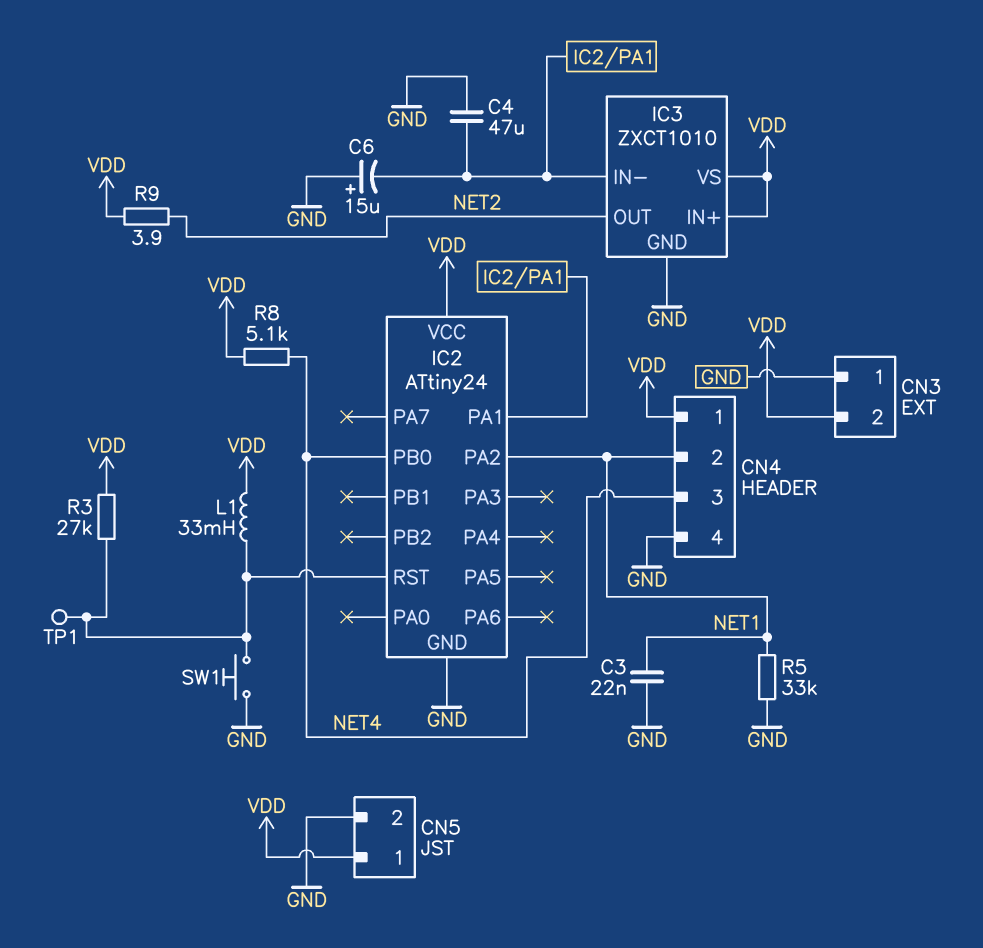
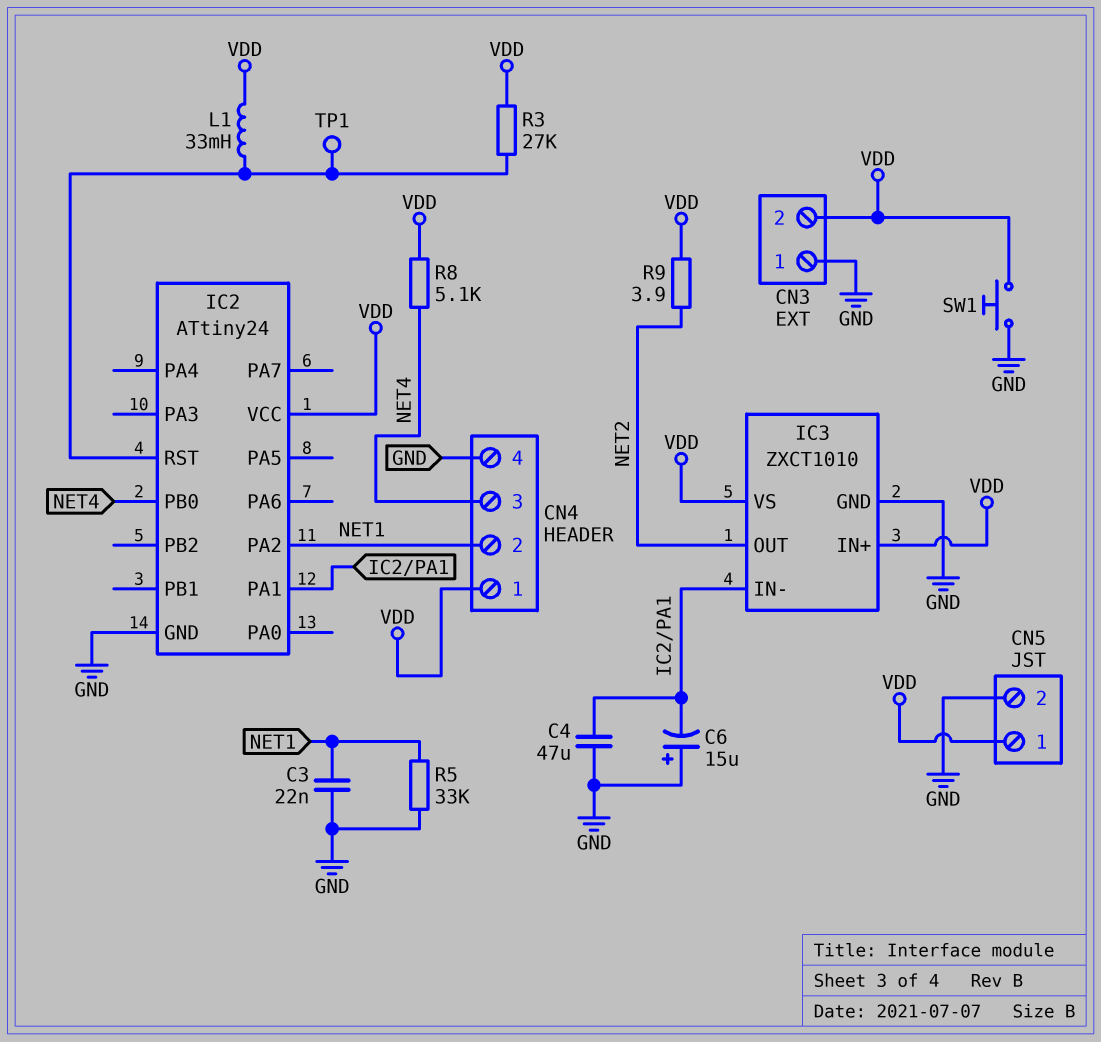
SW1: button (GND, IC2/RST) -> button (GND, VDD)

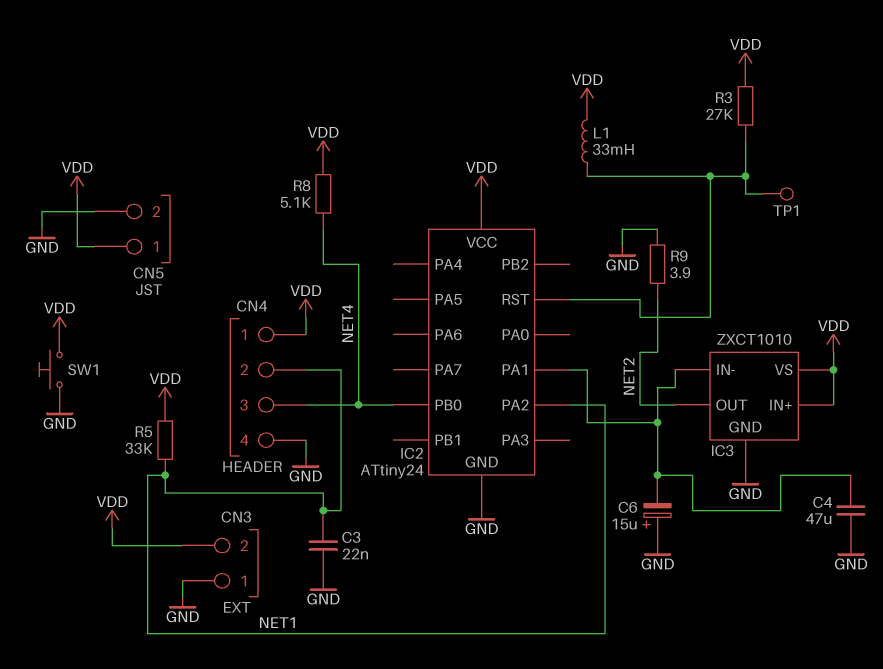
R5: 33k (GND, NET1) -> 33k (NET1, VDD)
R9: 3.9 (NET2, VDD) -> 3.9 (GND, NET2)

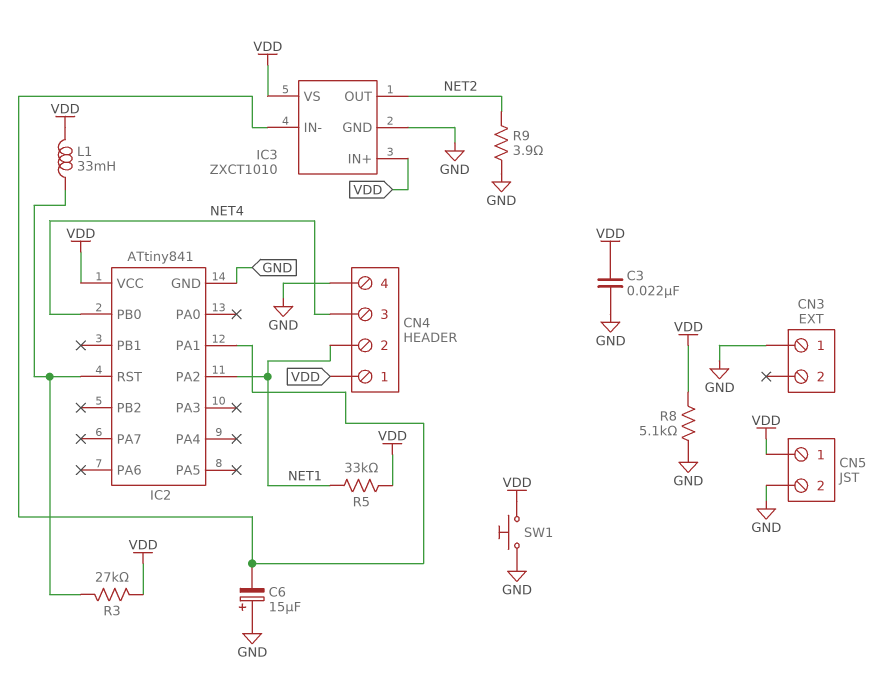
C3: 22nF (GND, NET1) -> 22nF (GND, VDD)
C4: 47uF (GND, IC2/PA1) -> none
CN3 pin 2: VDD -> none
IC2: ATtiny24 -> ATtiny841
R8: 5.1k (NET4, VDD) -> 5.1k (GND, VDD)
TP1: test point (IC2/RST) -> none

